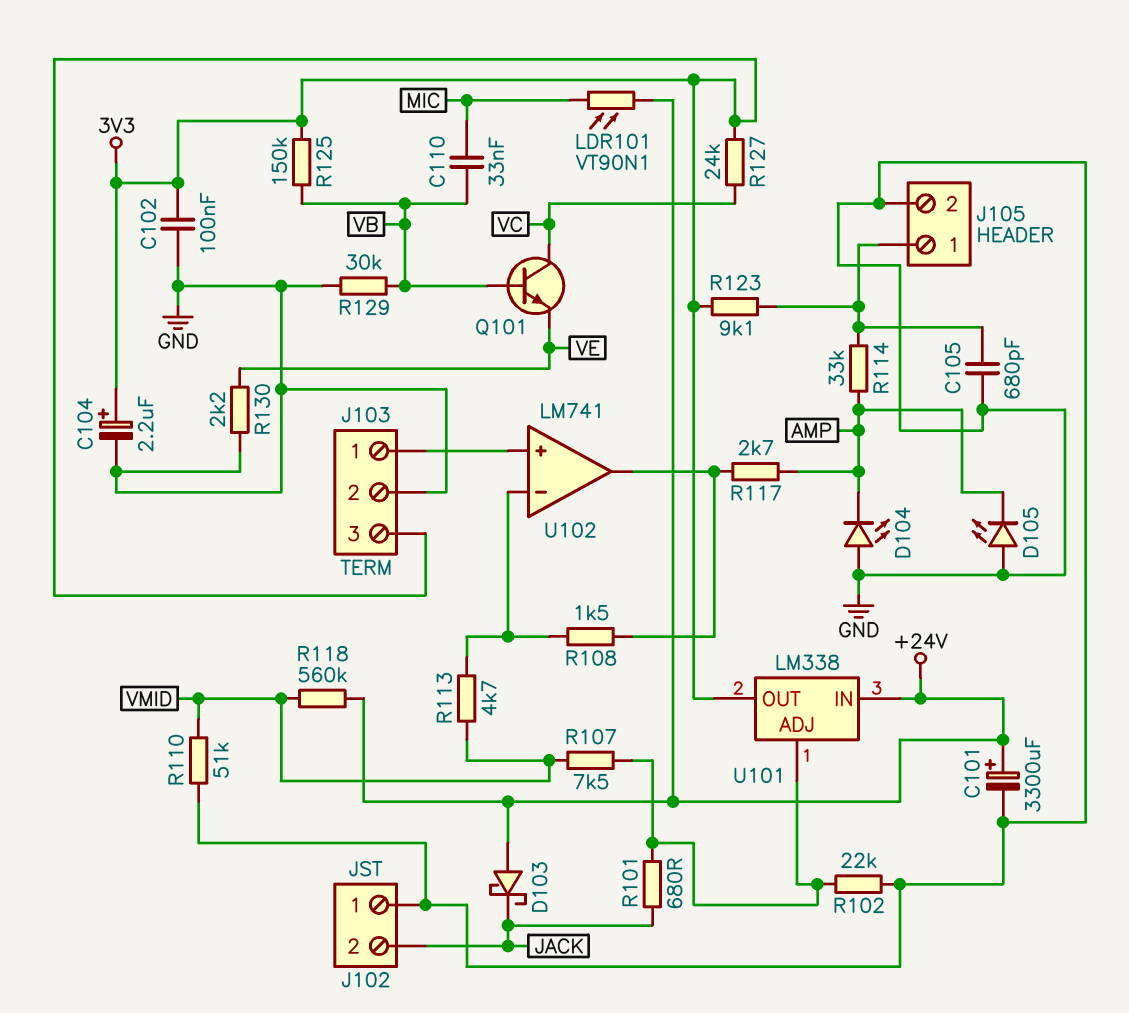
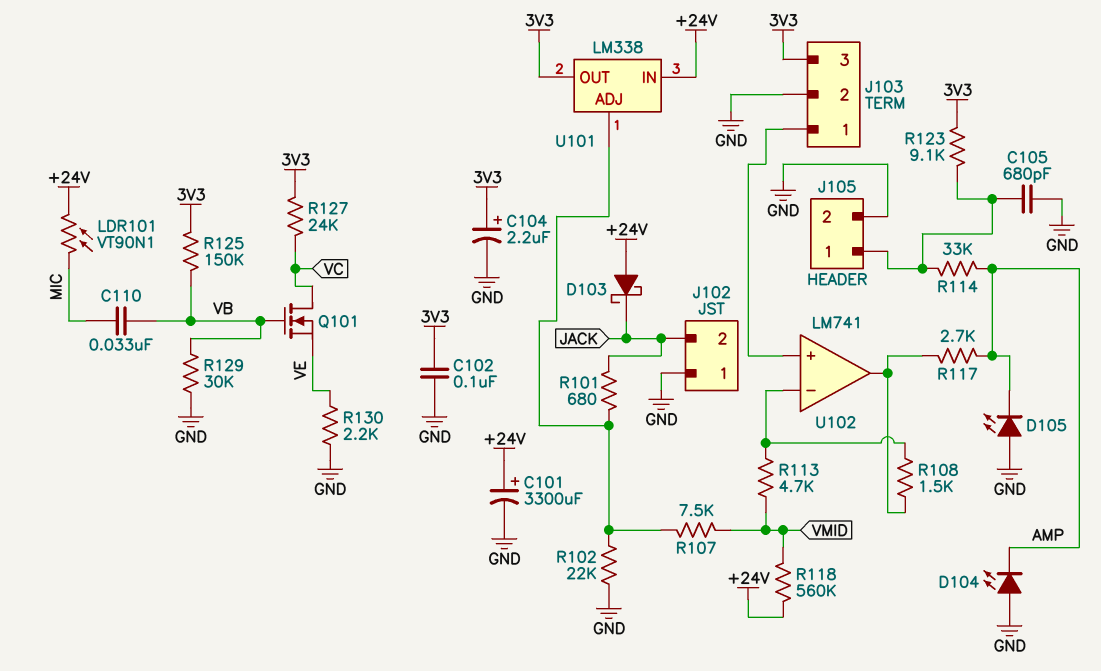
Q101: NPN (B VB, C VC, E VE) -> NMOS (G VB, D VC, S VE)
R110: 51k (GND, VMID) -> none

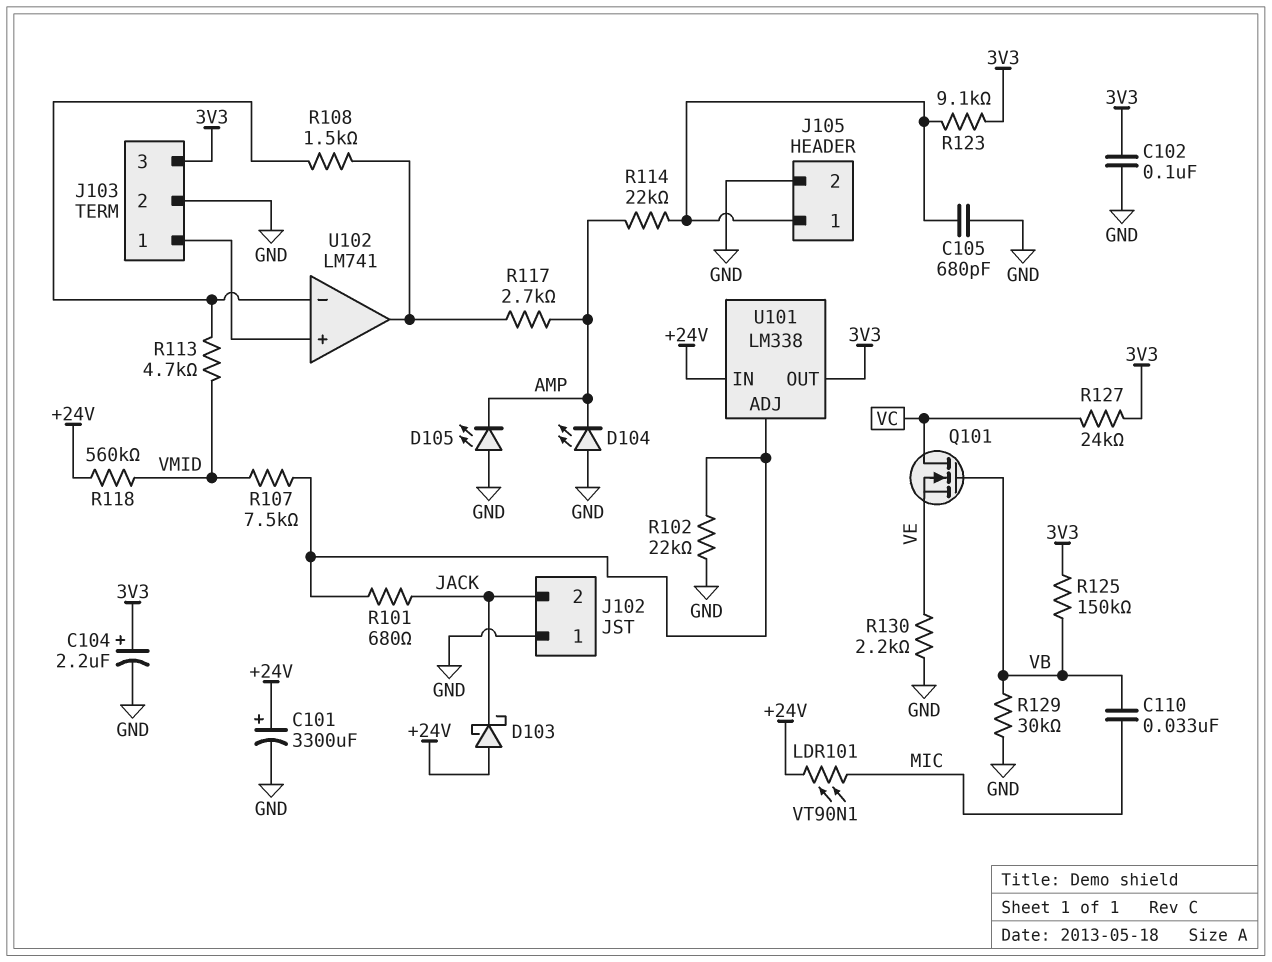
R114: 33k (AMP, J105/1) -> 22k (AMP, J105/1)

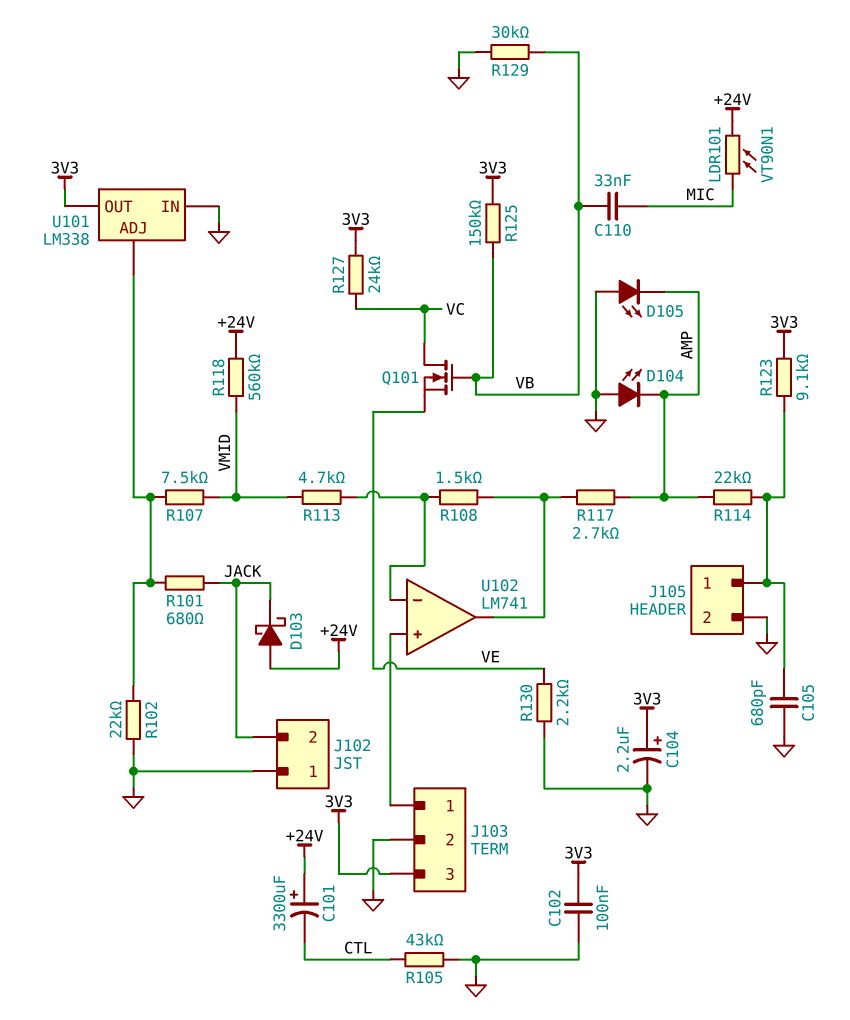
C101: 3300uF (plus +24V, minus GND) -> 3300uF (plus +24V, minus CTL)
R105: none -> 43k (CTL, GND)
U101 pin IN: +24V -> GND

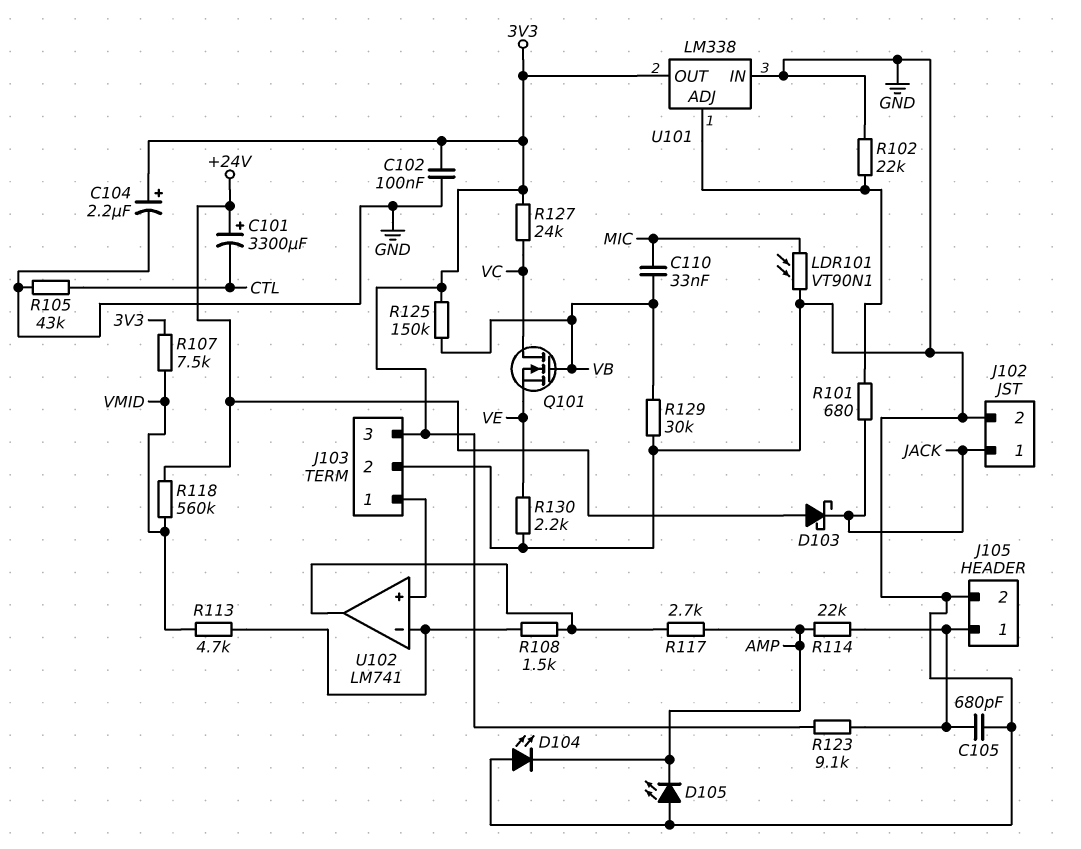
J102 pin 1: GND -> JACK
J102 pin 2: JACK -> GND
LDR101: VT90N1 (+24V, MIC) -> VT90N1 (GND, MIC)
R107: 7.5k (U101/ADJ, VMID) -> 7.5k (3V3, VMID)

